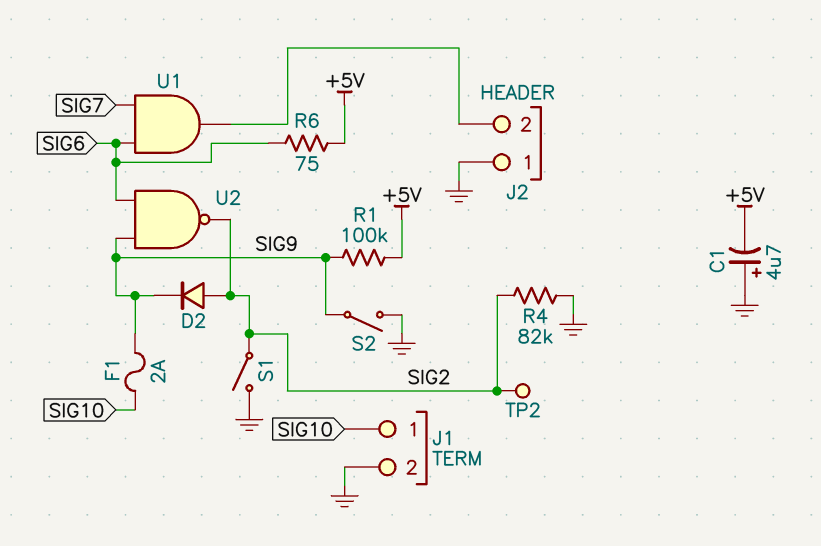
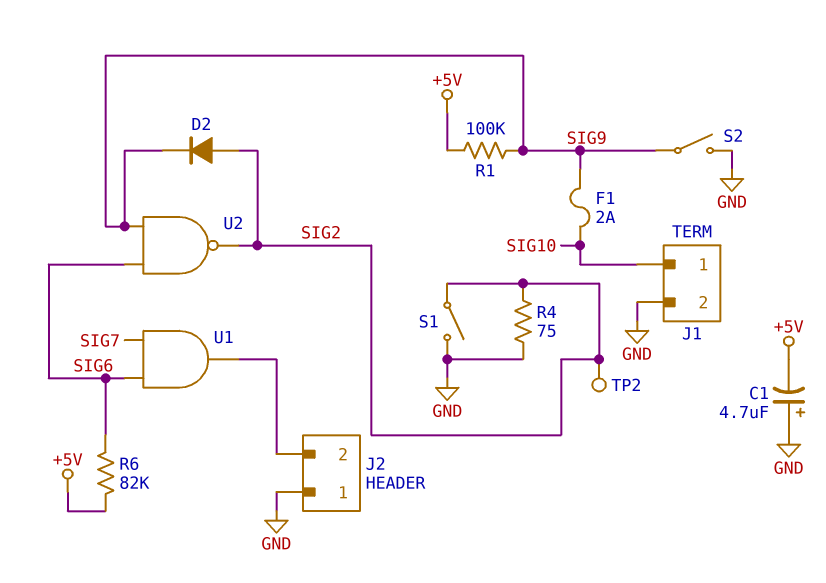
R4: 82k (GND, SIG2) -> 75 (GND, SIG2)
R6: 75 (+5V, SIG6) -> 82k (+5V, SIG6)

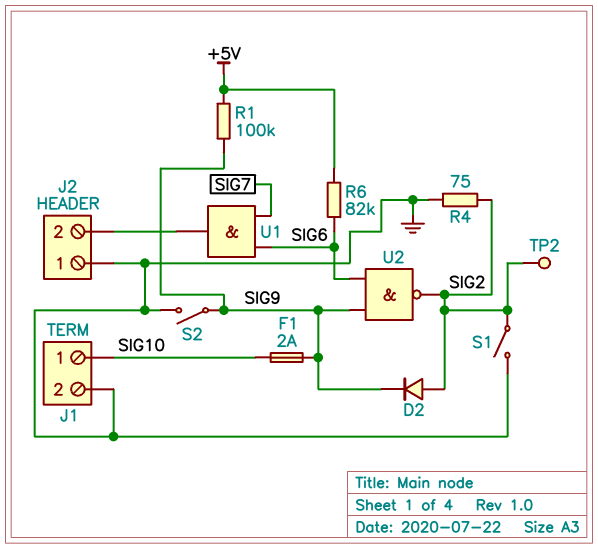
C1: 4.7uF (plus GND, minus +5V) -> none

